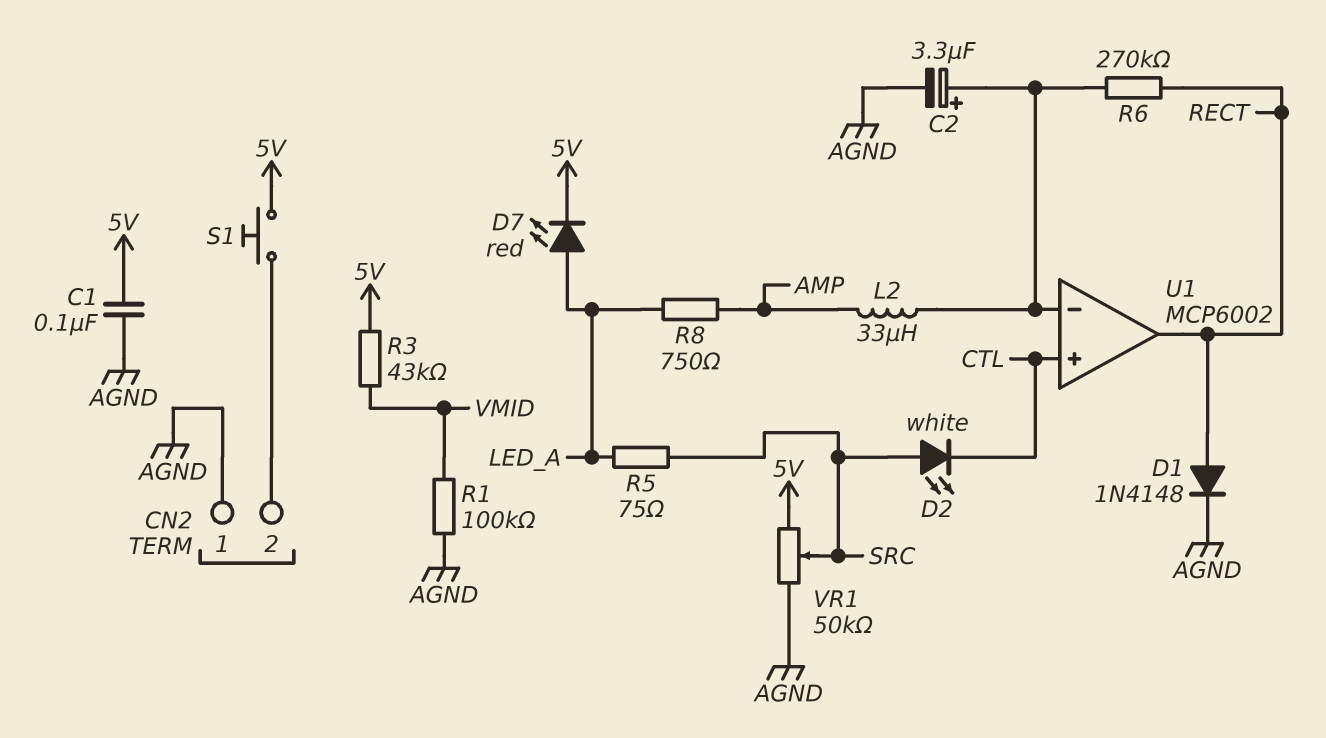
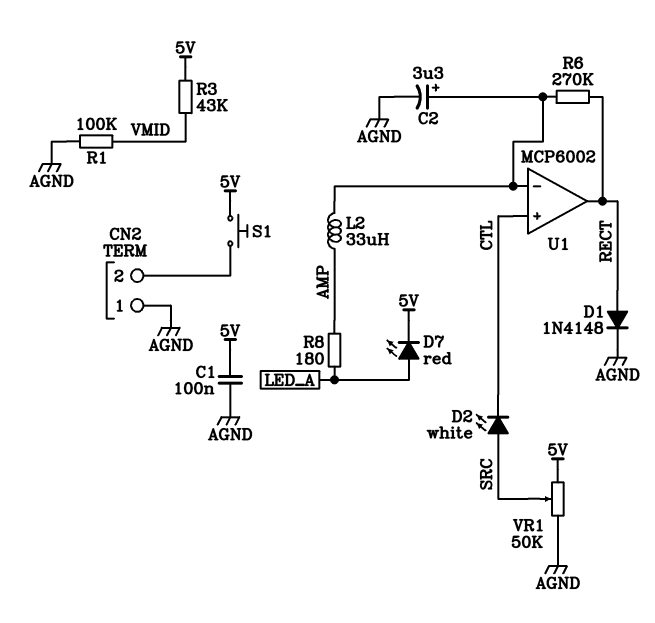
R5: 75 (LED_A, SRC) -> none
R8: 750 (AMP, LED_A) -> 180 (AMP, LED_A)

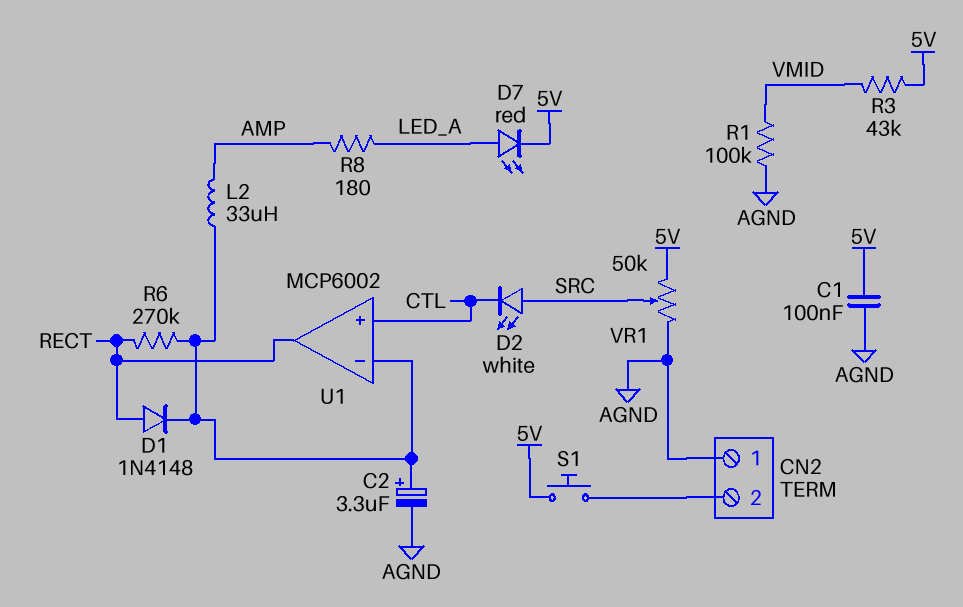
D1: diode 1N4148 (A RECT, K AGND) -> diode 1N4148 (A RECT, K U1/in-)

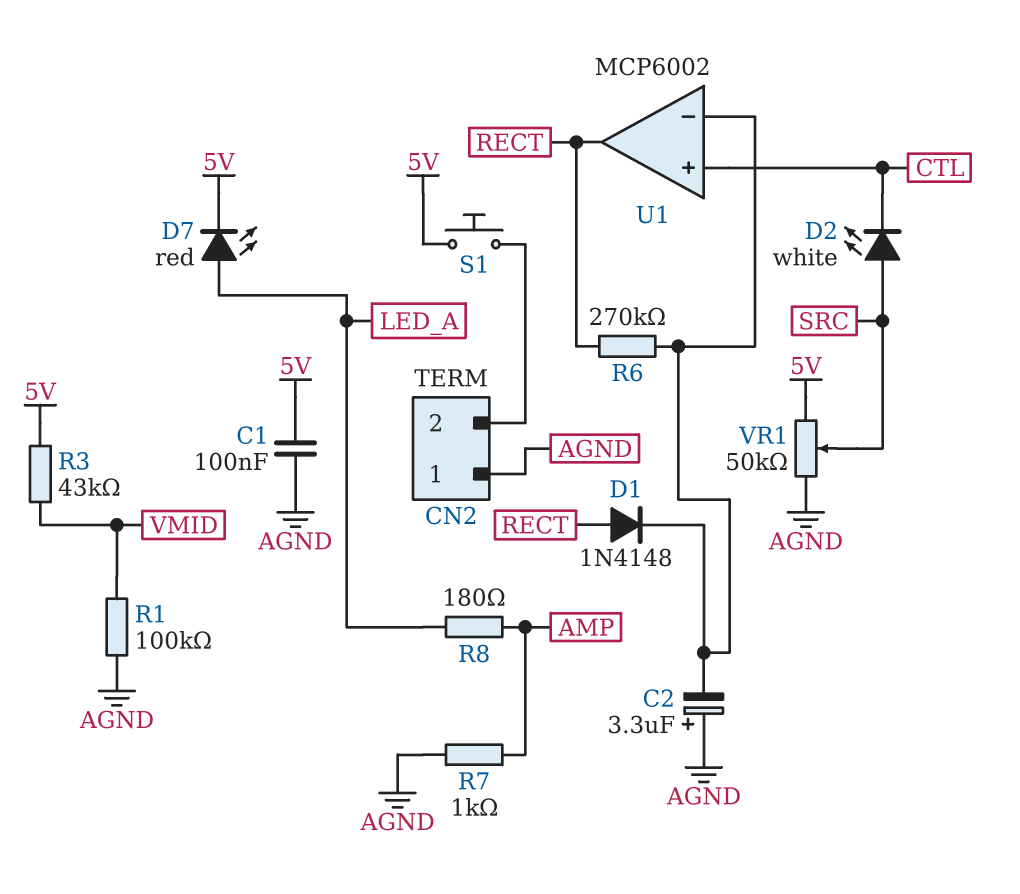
C2: 3.3uF (plus U1/in-, minus AGND) -> 3.3uF (plus AGND, minus U1/in-)
L2: 33uH (AMP, U1/in-) -> none
R7: none -> 1k (AGND, AMP)

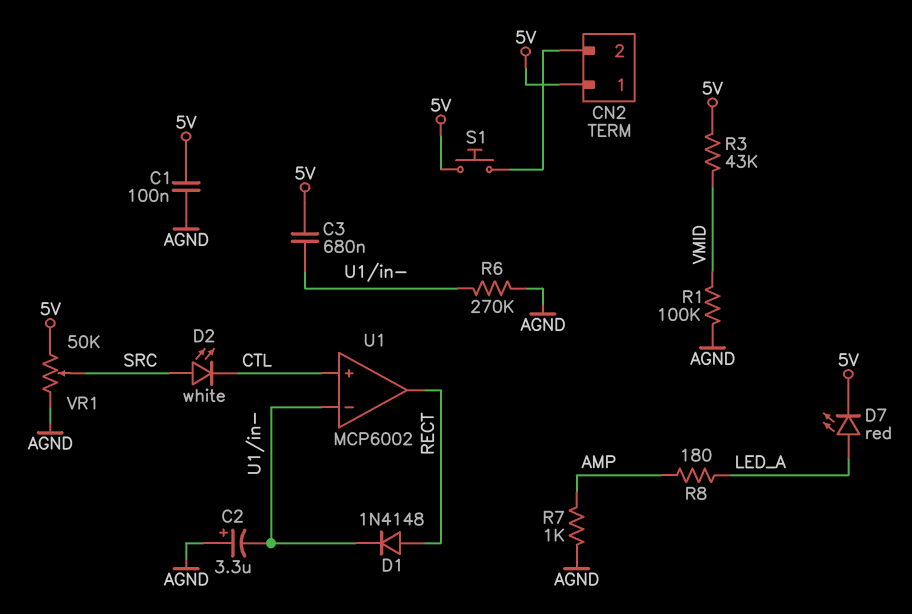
C3: none -> 680nF (5V, U1/in-)
CN2 pin 1: AGND -> 5V
R6: 270k (RECT, U1/in-) -> 270k (AGND, U1/in-)

